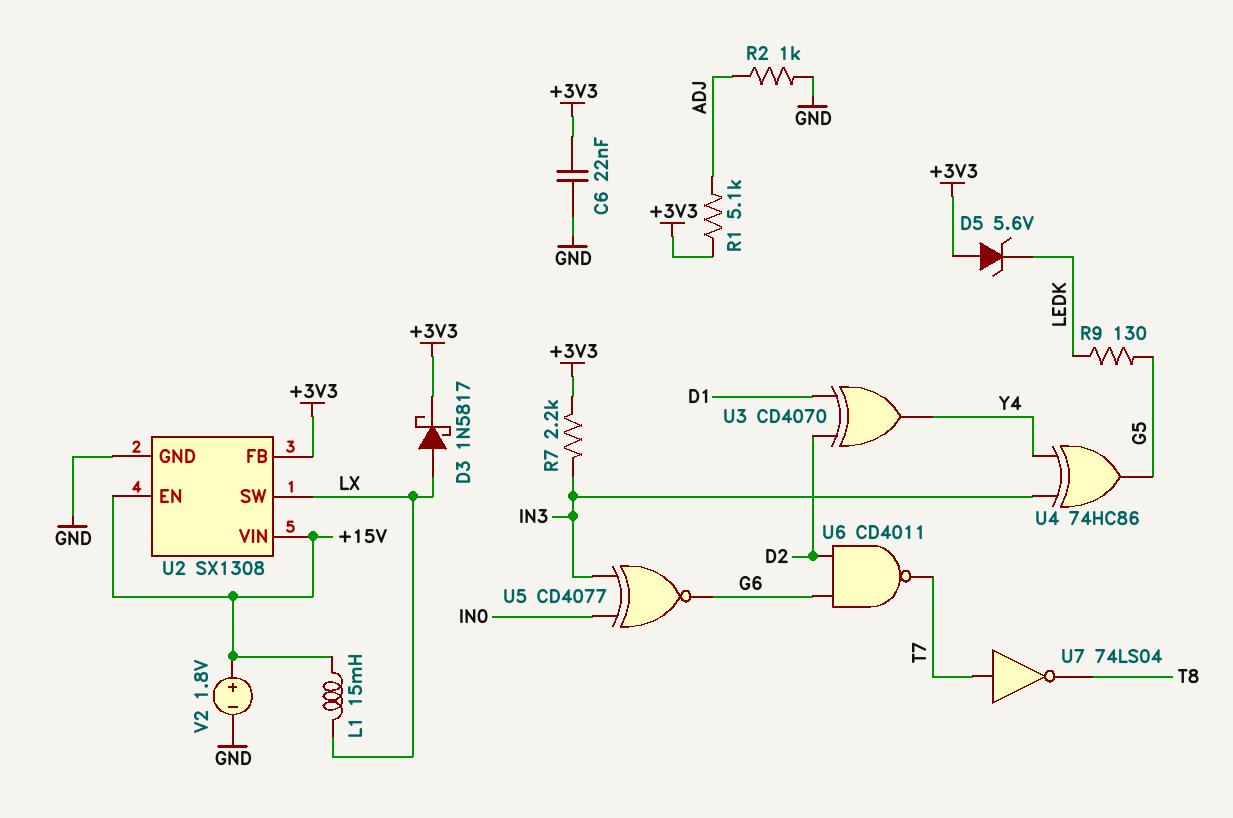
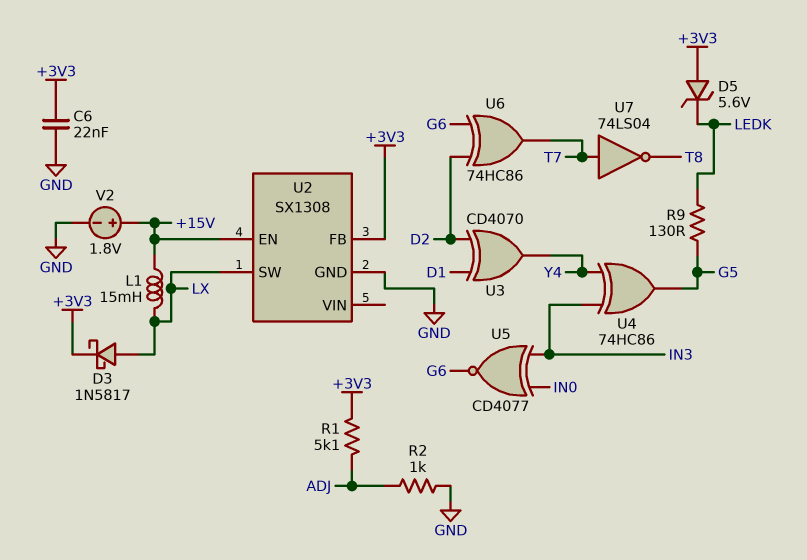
R7: 2.2k (+3V3, IN3) -> none
U2 pin VIN: +15V -> none
U6: NAND CD4011 (in D2, in G6, out T7) -> XOR 74HC86 (in D2, in G6, out T7)

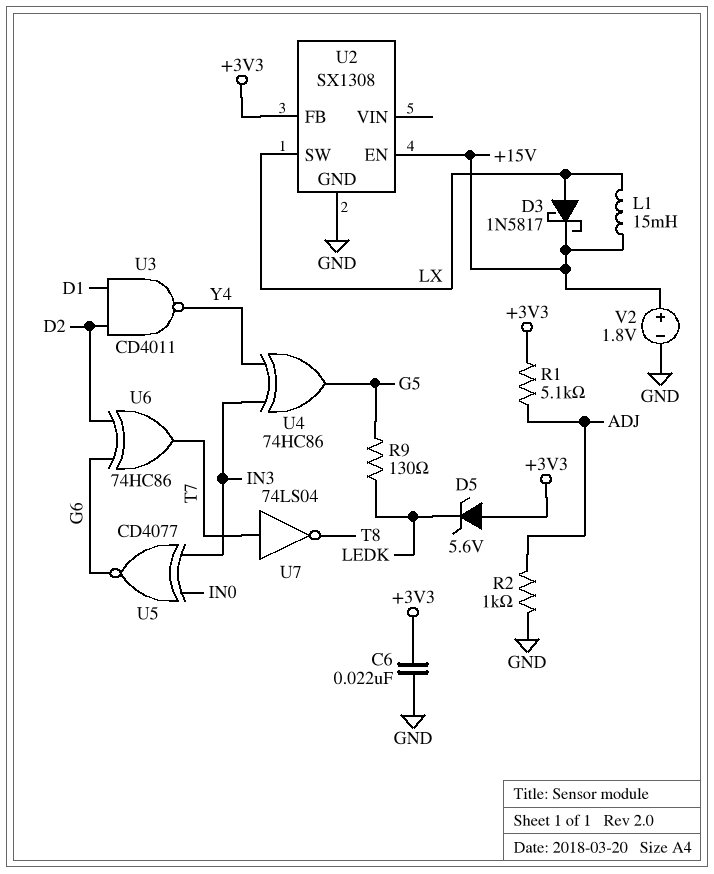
D3: schottky 1N5817 (A LX, K +3V3) -> schottky 1N5817 (A LX, K +15V)
U3: XOR CD4070 (in D1, in D2, out Y4) -> NAND CD4011 (in D1, in D2, out Y4)

